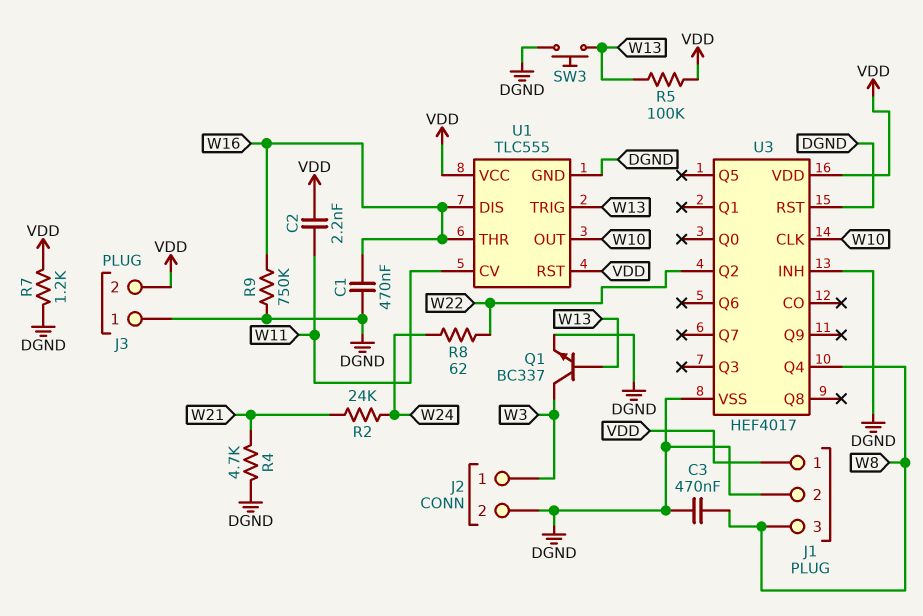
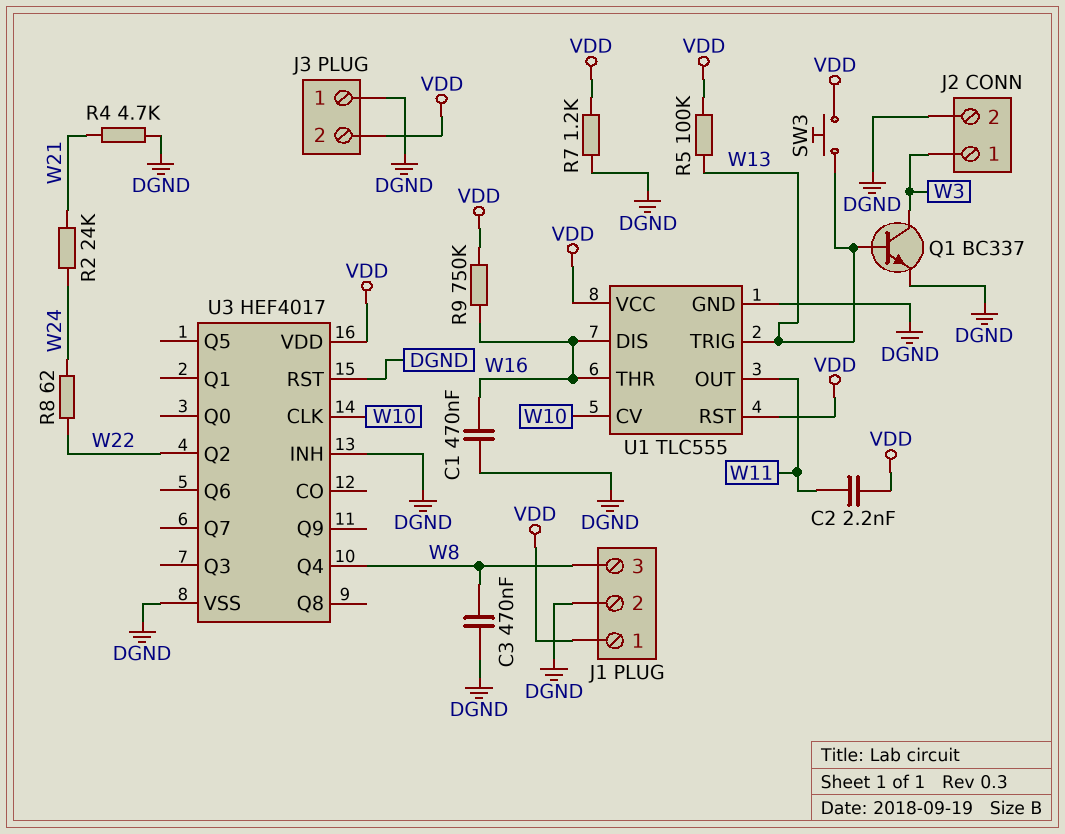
R9: 750k (DGND, W16) -> 750k (VDD, W16)
SW3: button (DGND, W13) -> button (VDD, W13)
U1 pin CV: W11 -> W10
U1 pin OUT: W10 -> W11

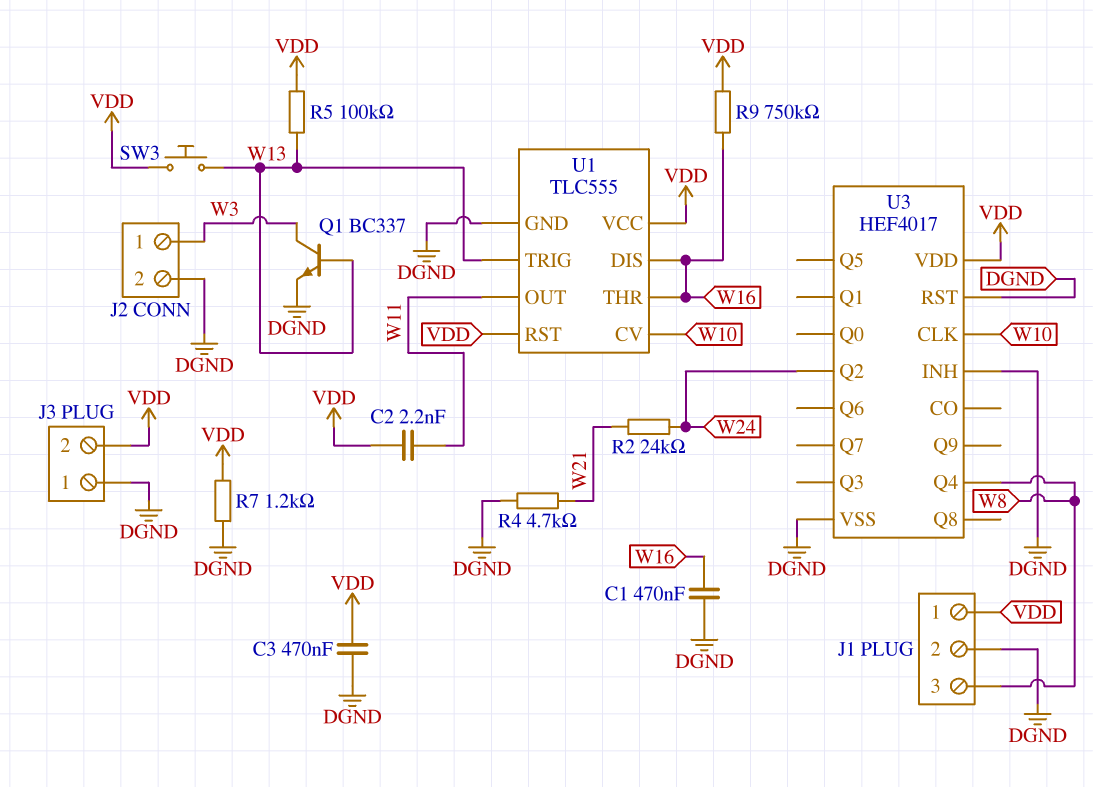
C3: 470nF (DGND, W8) -> 470nF (DGND, VDD)
R8: 62 (W22, W24) -> none
U3 pin Q2: W22 -> W24

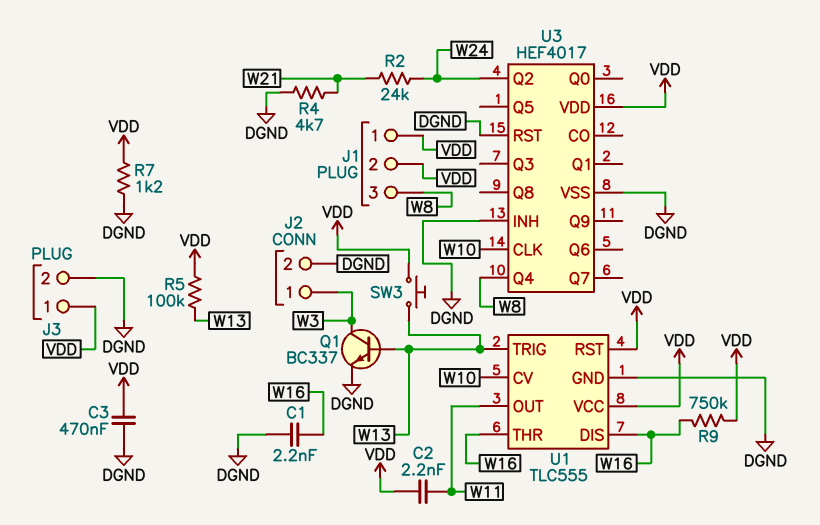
C1: 470nF (DGND, W16) -> 2.2nF (DGND, W16)
J1 pin 2: DGND -> VDD
J3 pin 1: DGND -> VDD
J3 pin 2: VDD -> DGND

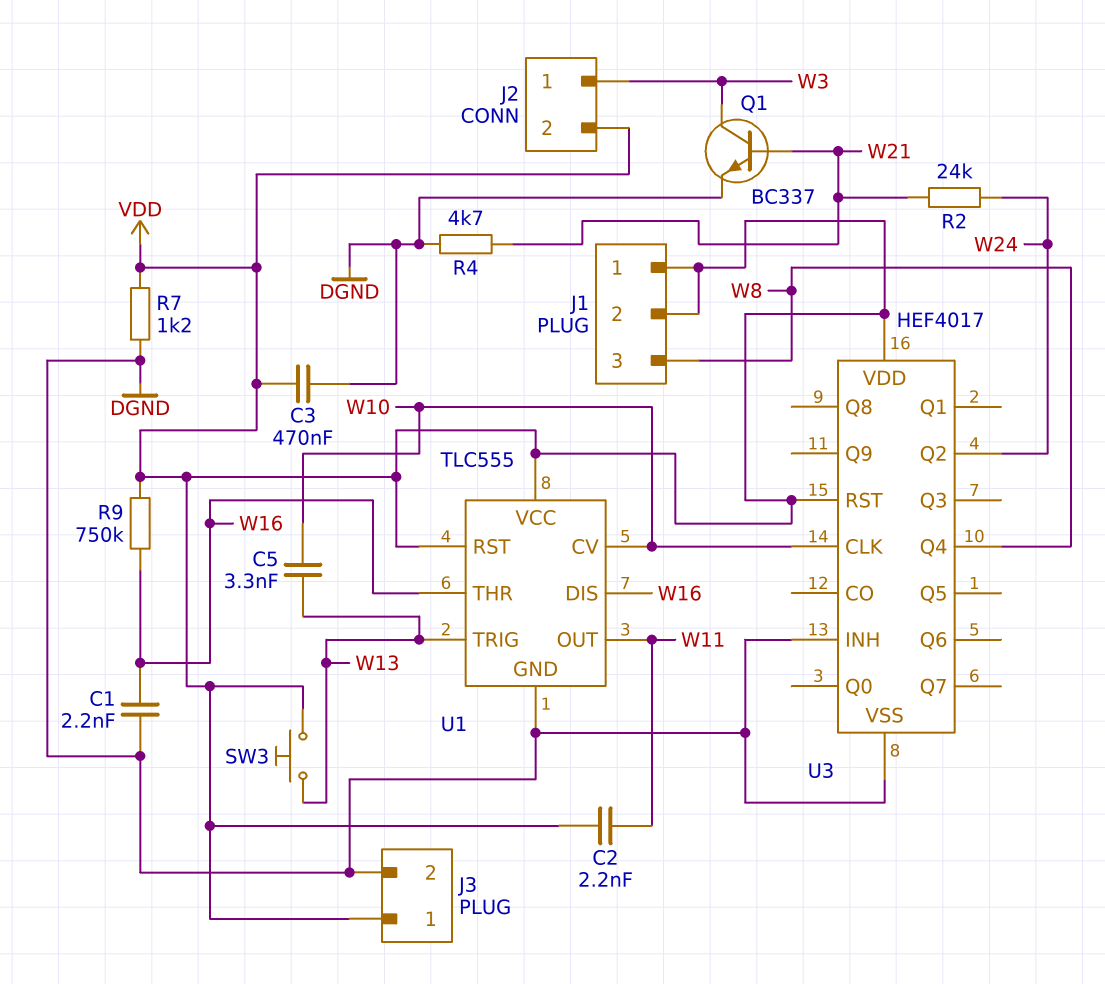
C5: none -> 3.3nF (W10, W13)
J2 pin 2: DGND -> VDD
Q1: NPN BC337 (B W13, C W3, E DGND) -> NPN BC337 (B W21, C W3, E DGND)
R5: 100k (VDD, W13) -> none
U3 pin RST: DGND -> VDD

